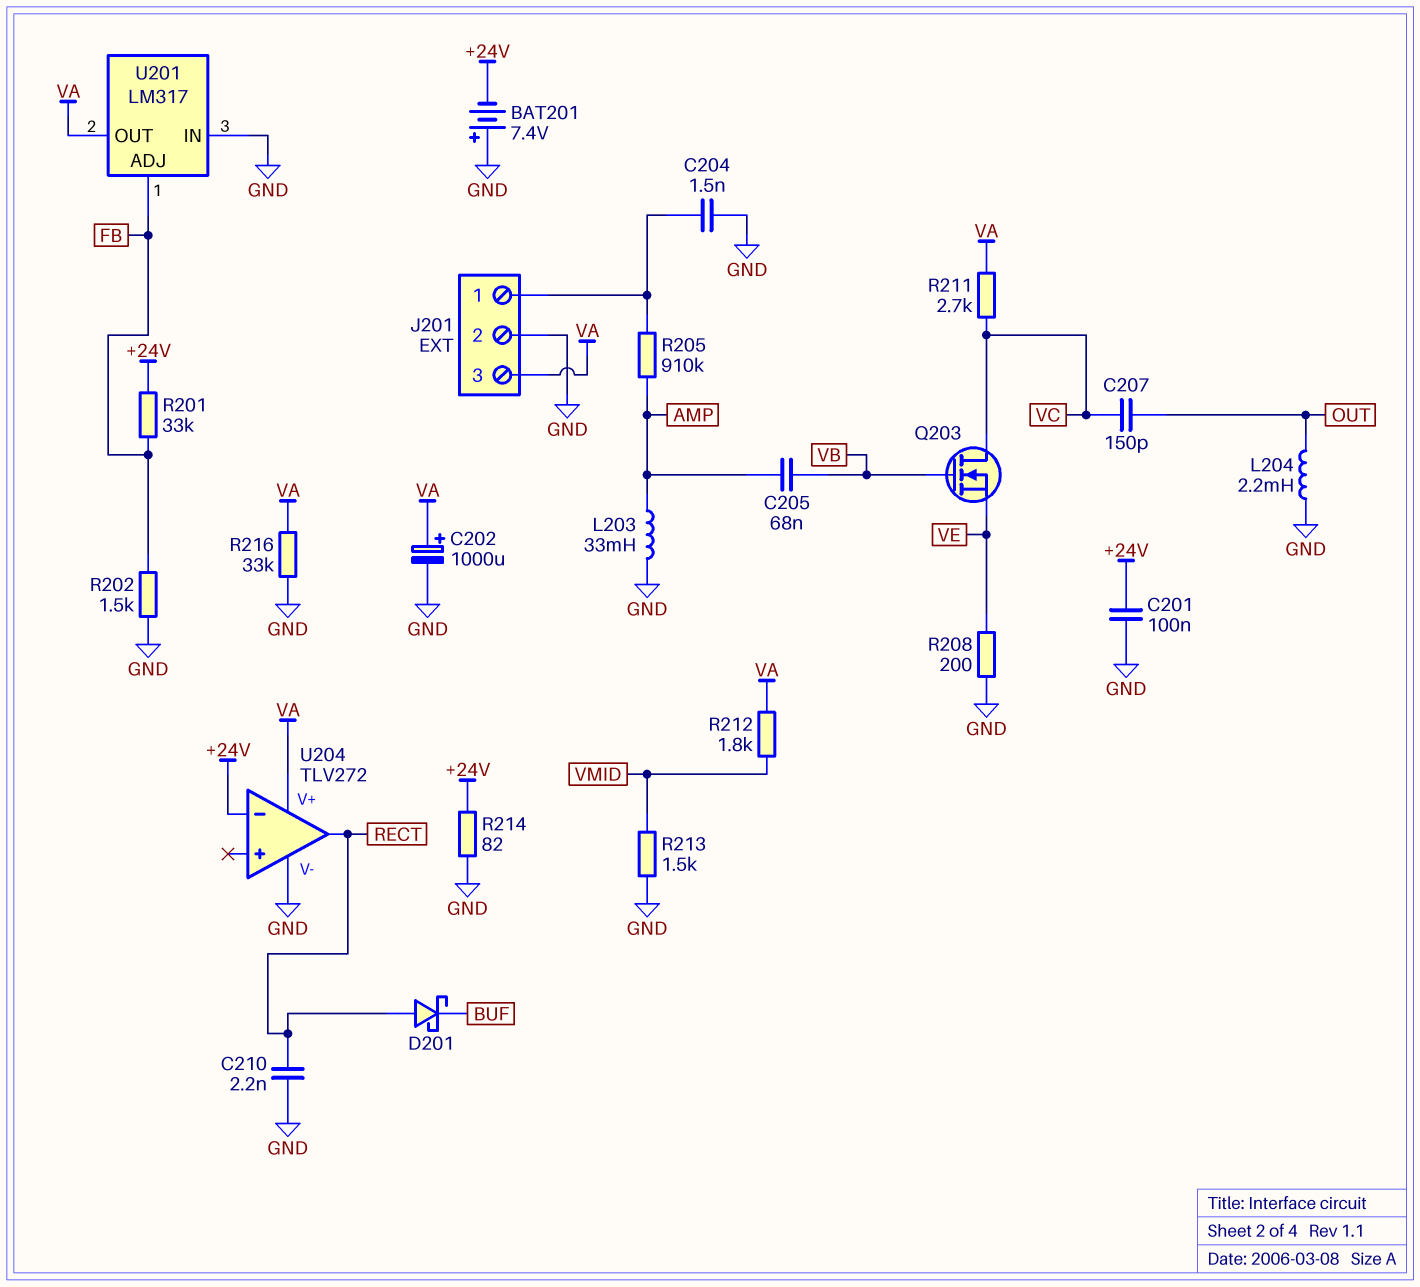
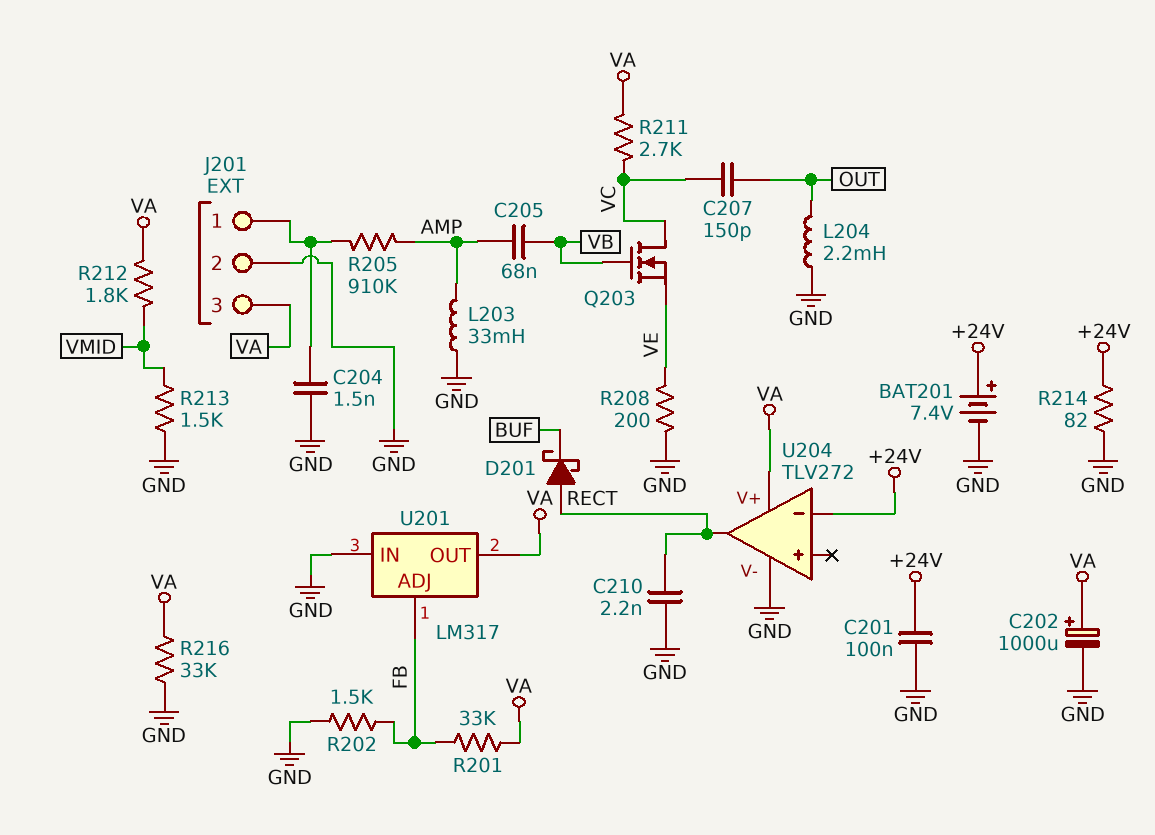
BAT201: 7.4V (plus GND, minus +24V) -> 7.4V (plus +24V, minus GND)
R201: 33k (+24V, FB) -> 33k (FB, VA)

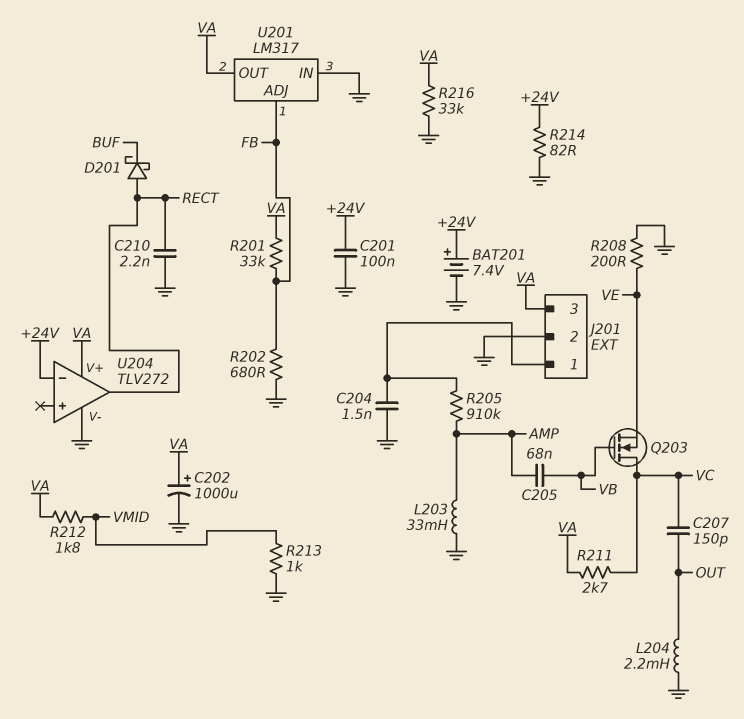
R202: 1.5k (FB, GND) -> 680 (FB, GND)
R213: 1.5k (GND, VMID) -> 1k (GND, VMID)

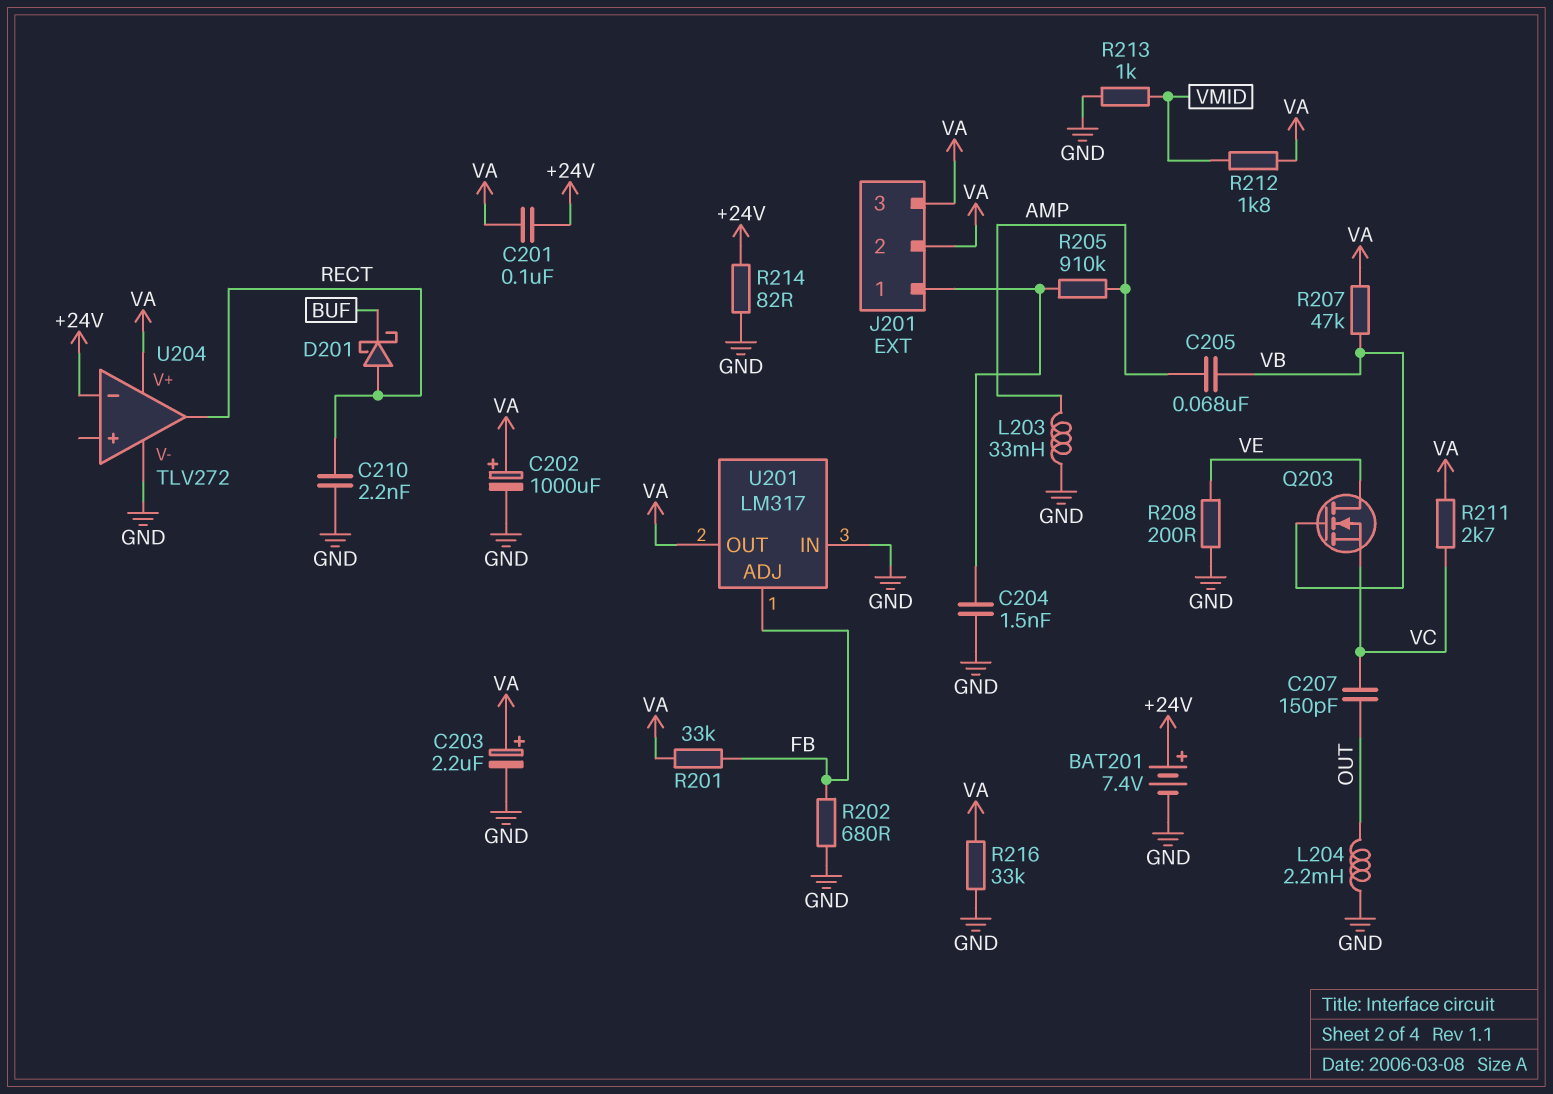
C201: 100nF (+24V, GND) -> 100nF (+24V, VA)
C203: none -> 2.2uF (plus VA, minus GND)
J201 pin 2: GND -> VA
Q203: NMOS (G VB, D VC, S VE) -> NMOS (G VB, D VE, S VC)
R207: none -> 47k (VA, VB)

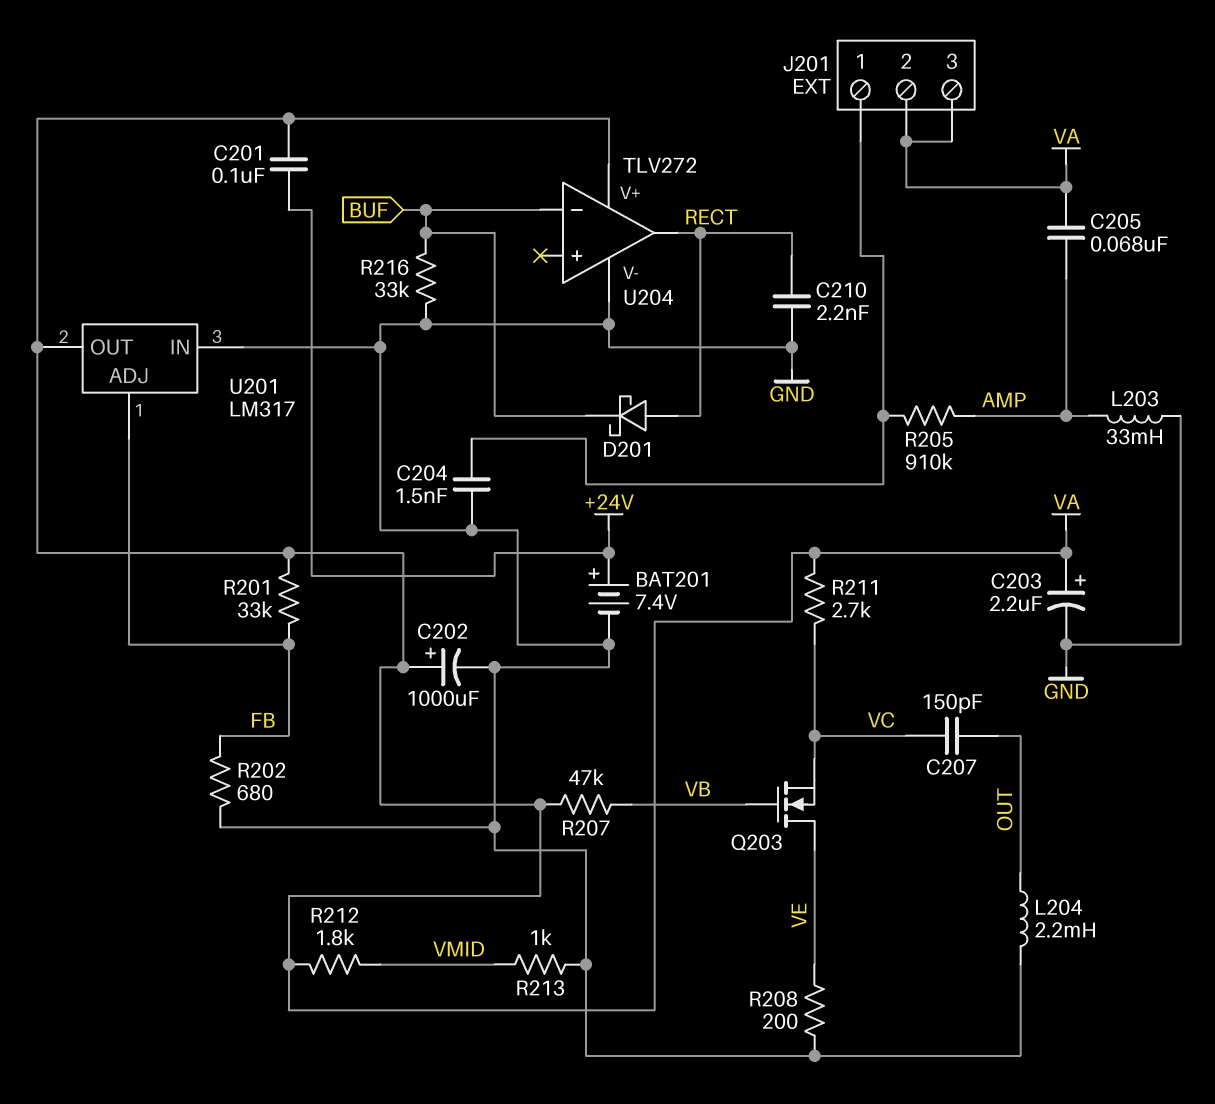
C205: 68nF (AMP, VB) -> 68nF (AMP, VA)
R214: 82 (+24V, GND) -> none
R216: 33k (GND, VA) -> 33k (BUF, GND)
U204 pin in-: +24V -> BUF

